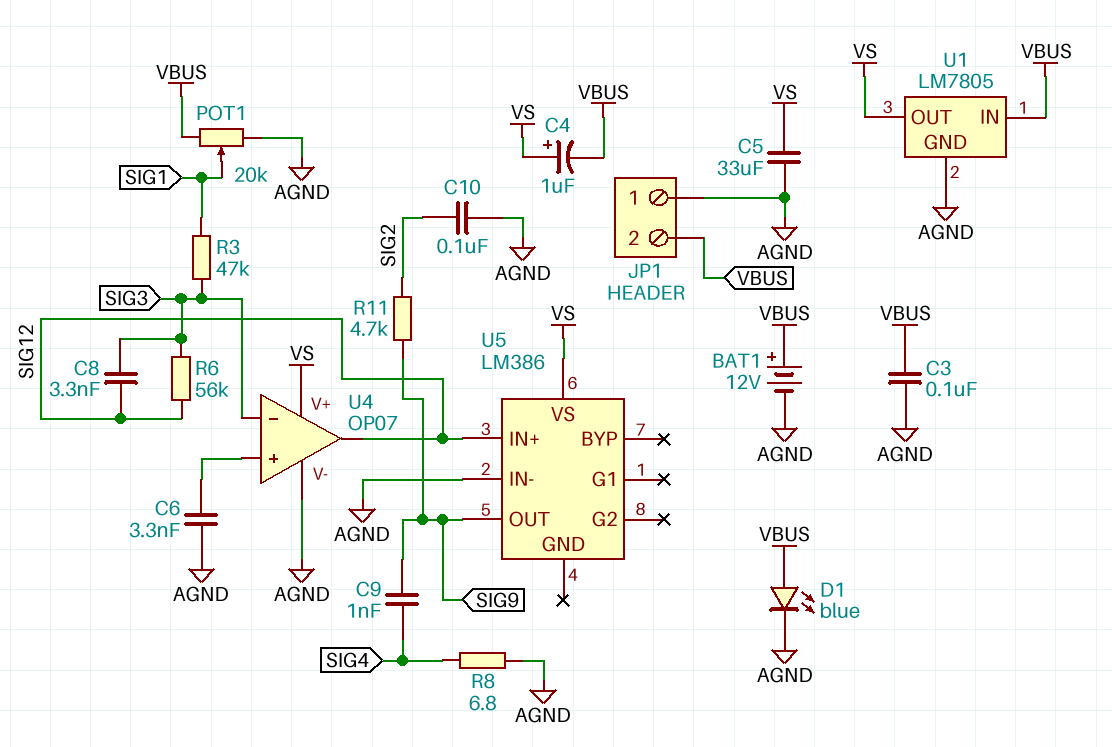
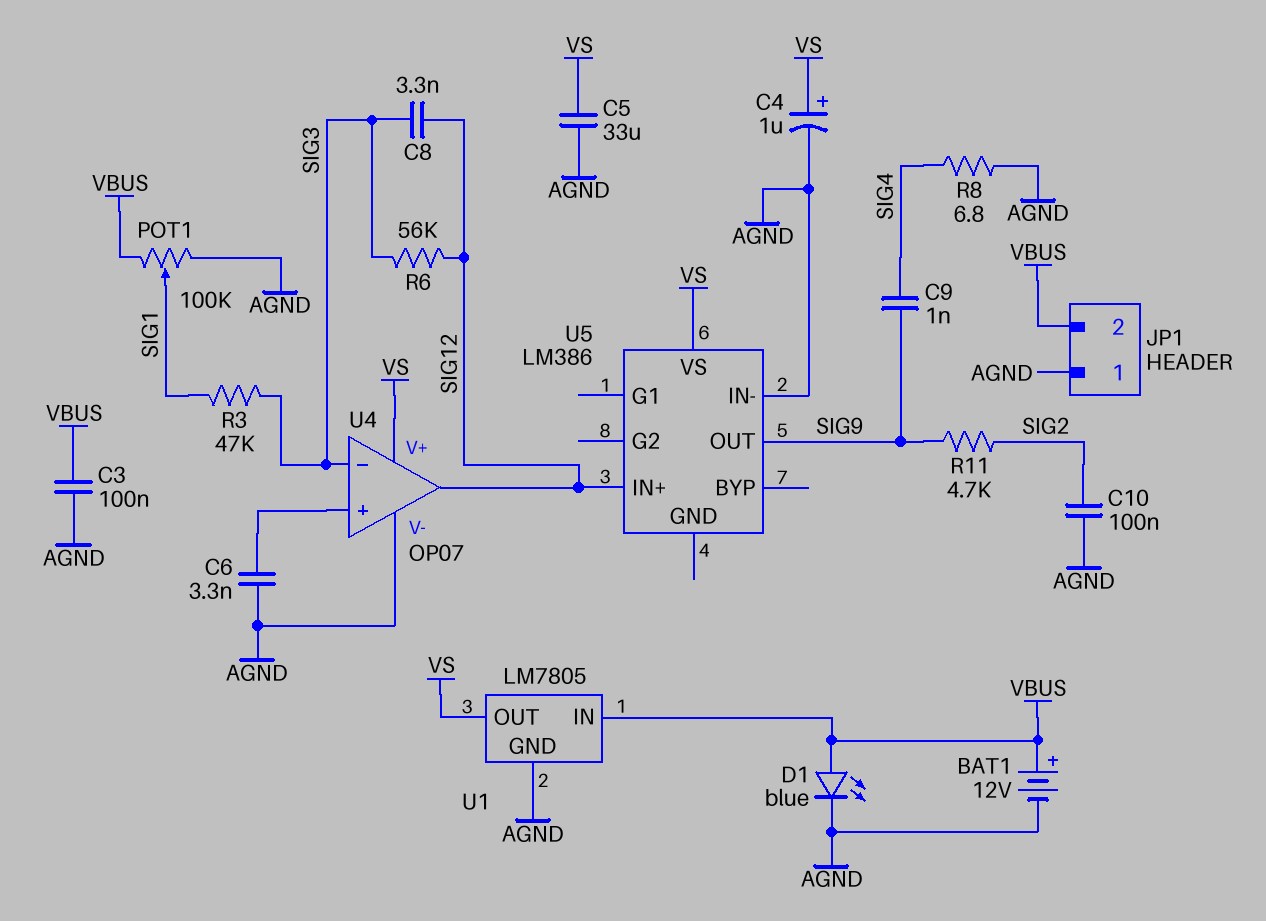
C4: 1uF (plus VS, minus VBUS) -> 1uF (plus VS, minus AGND)
POT1: 20k (AGND, VBUS, wiper SIG1) -> 100k (AGND, VBUS, wiper SIG1)

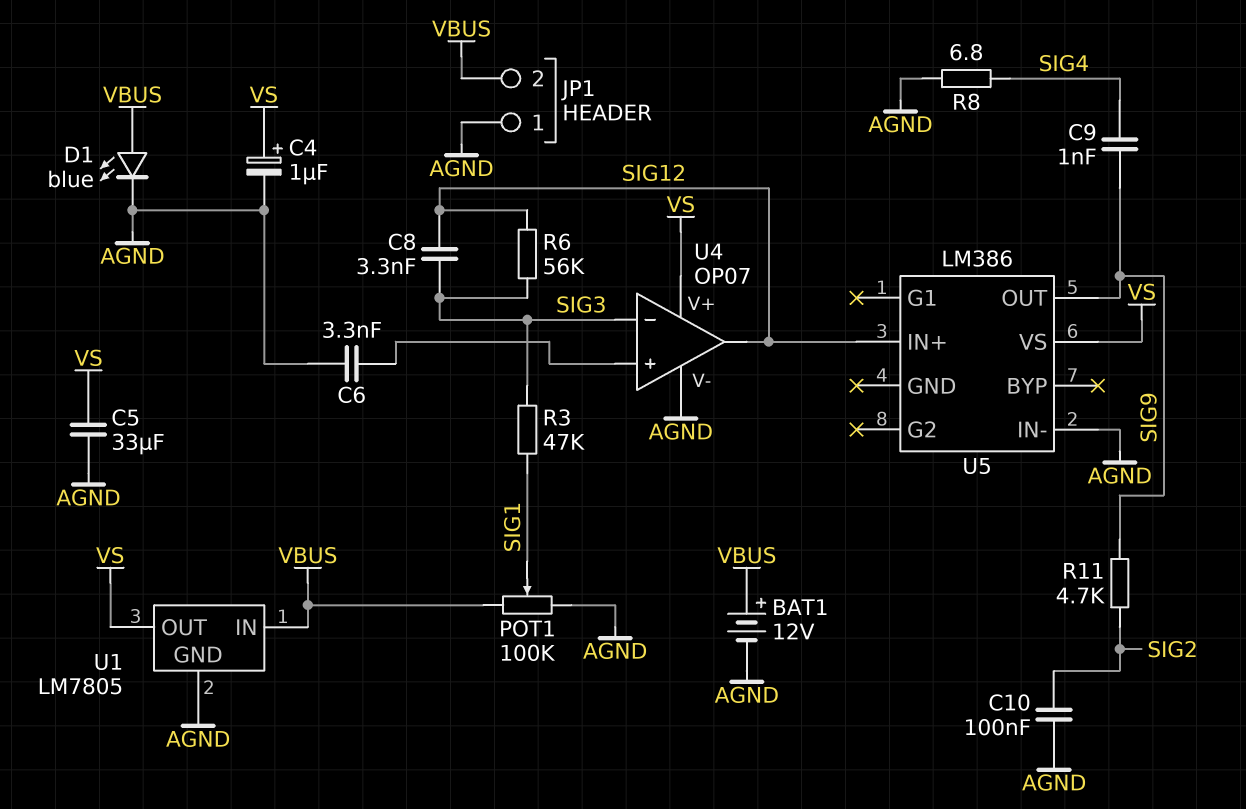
C3: 100nF (AGND, VBUS) -> none

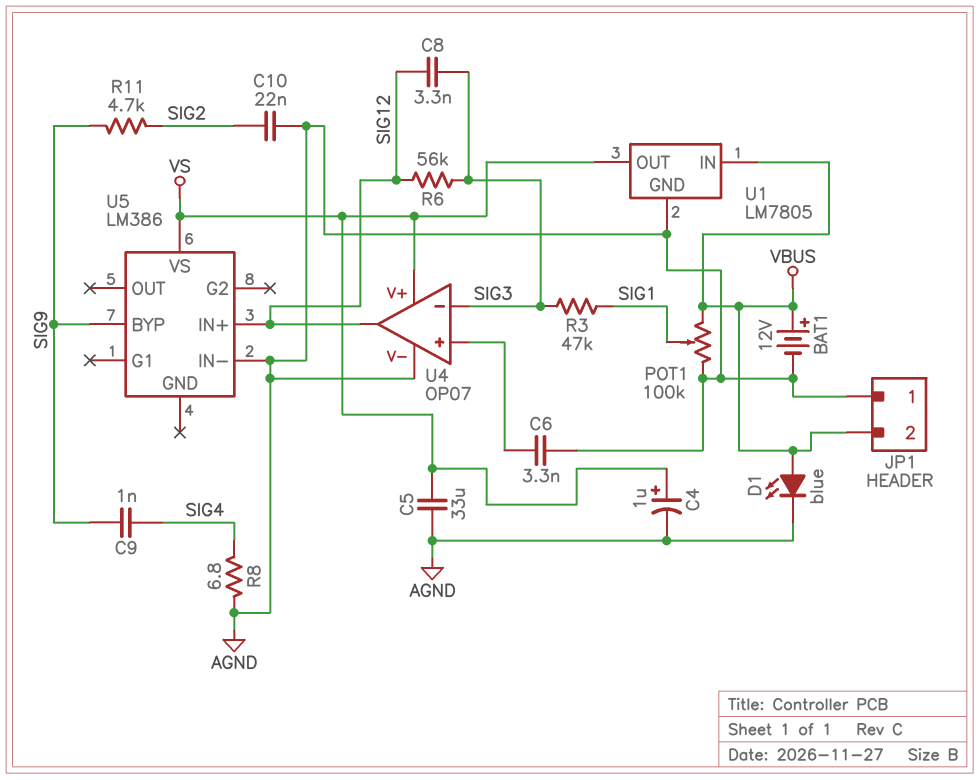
C10: 100nF (AGND, SIG2) -> 22nF (AGND, SIG2)
U5 pin BYP: none -> SIG9
U5 pin OUT: SIG9 -> none

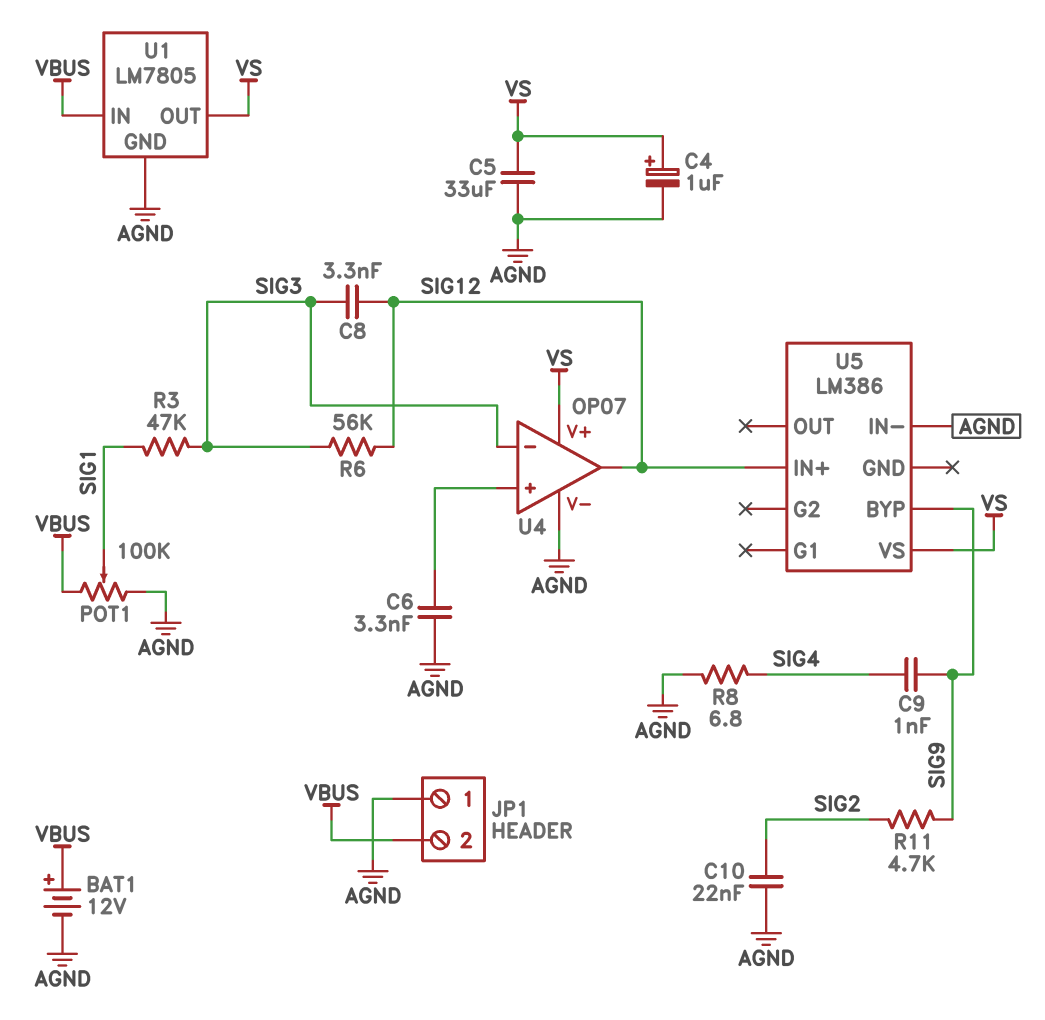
D1: LED blue (A VBUS, K AGND) -> none

